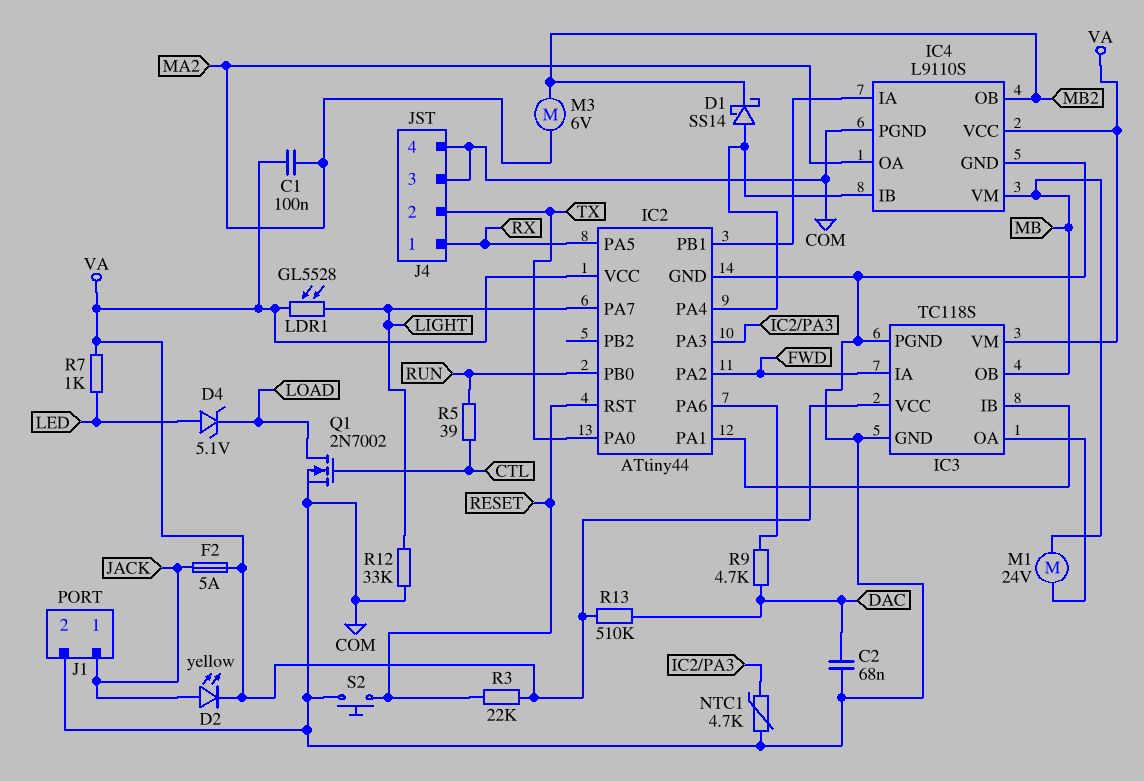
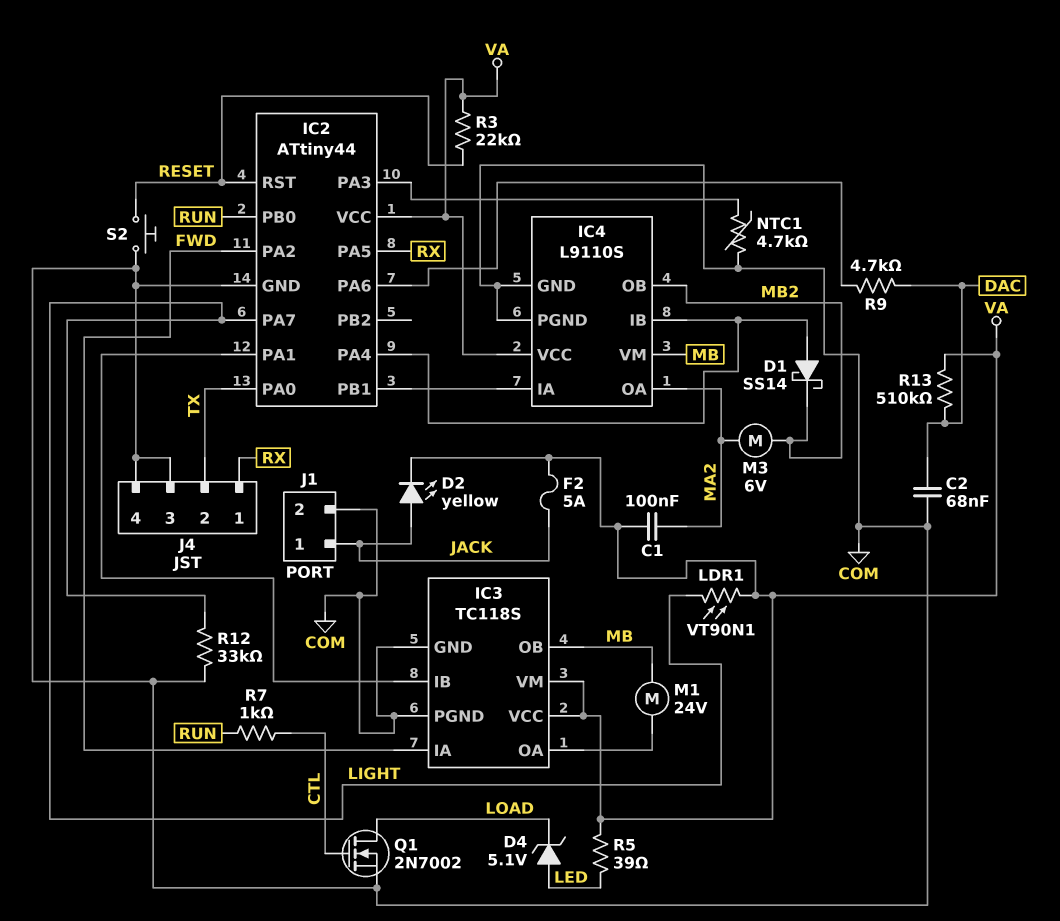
LDR1: GL5528 (LIGHT, VA) -> VT90N1 (LIGHT, VA)
R5: 39 (CTL, RUN) -> 39 (LED, VA)
R7: 1k (LED, VA) -> 1k (CTL, RUN)

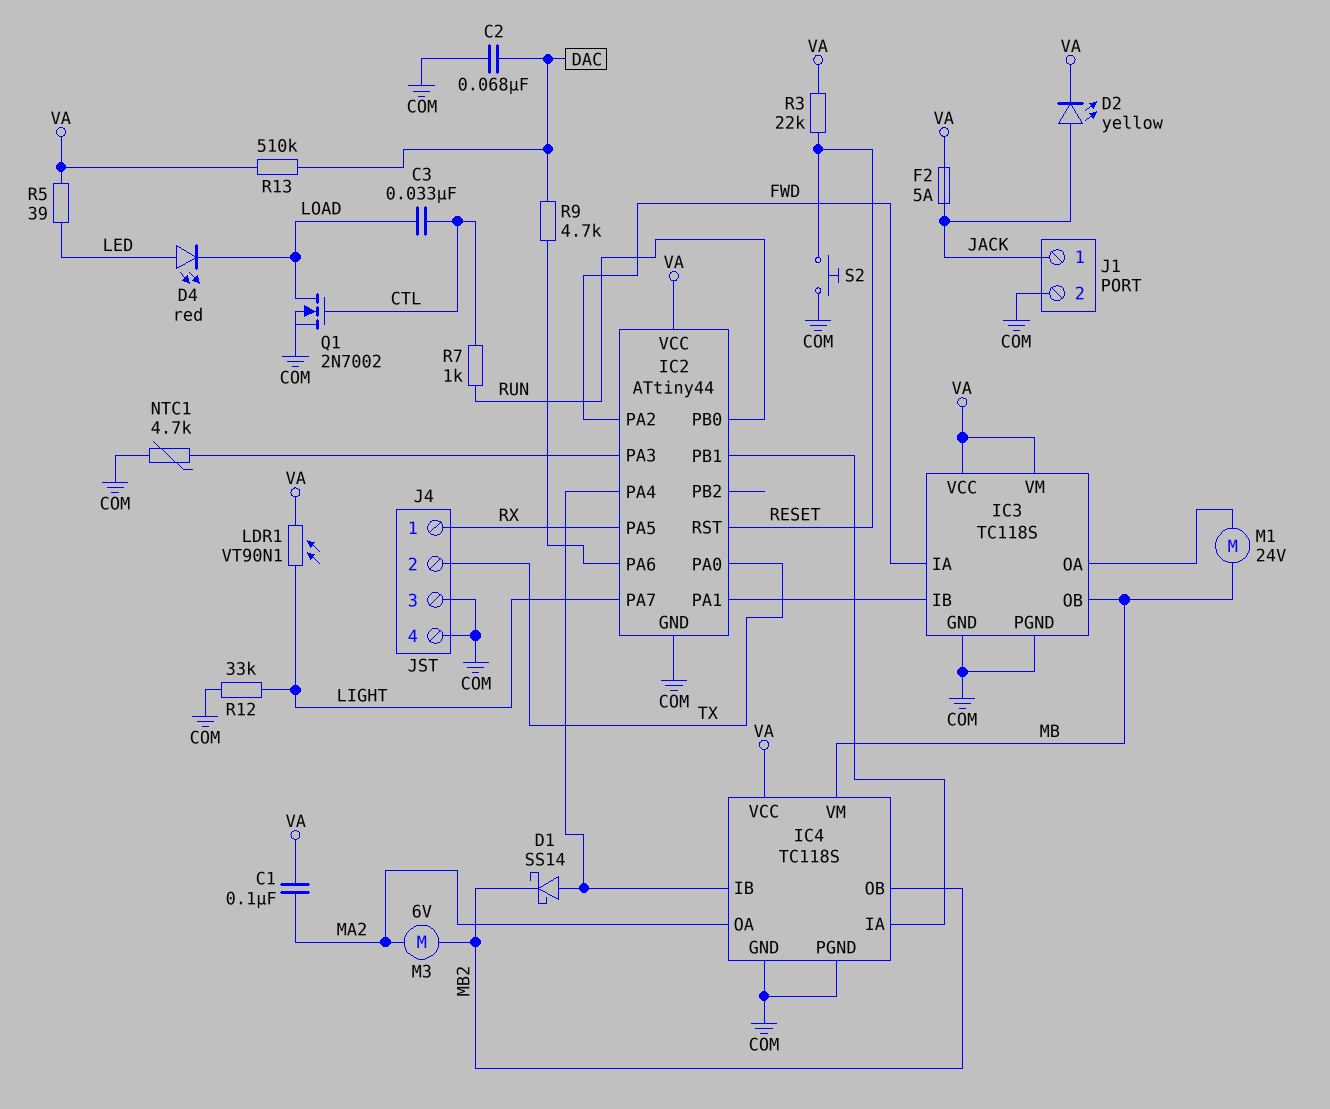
C3: none -> 33nF (CTL, LOAD)
D4: zener 5.1V (A LED, K LOAD) -> LED red (A LED, K LOAD)
IC4: L9110S -> TC118S

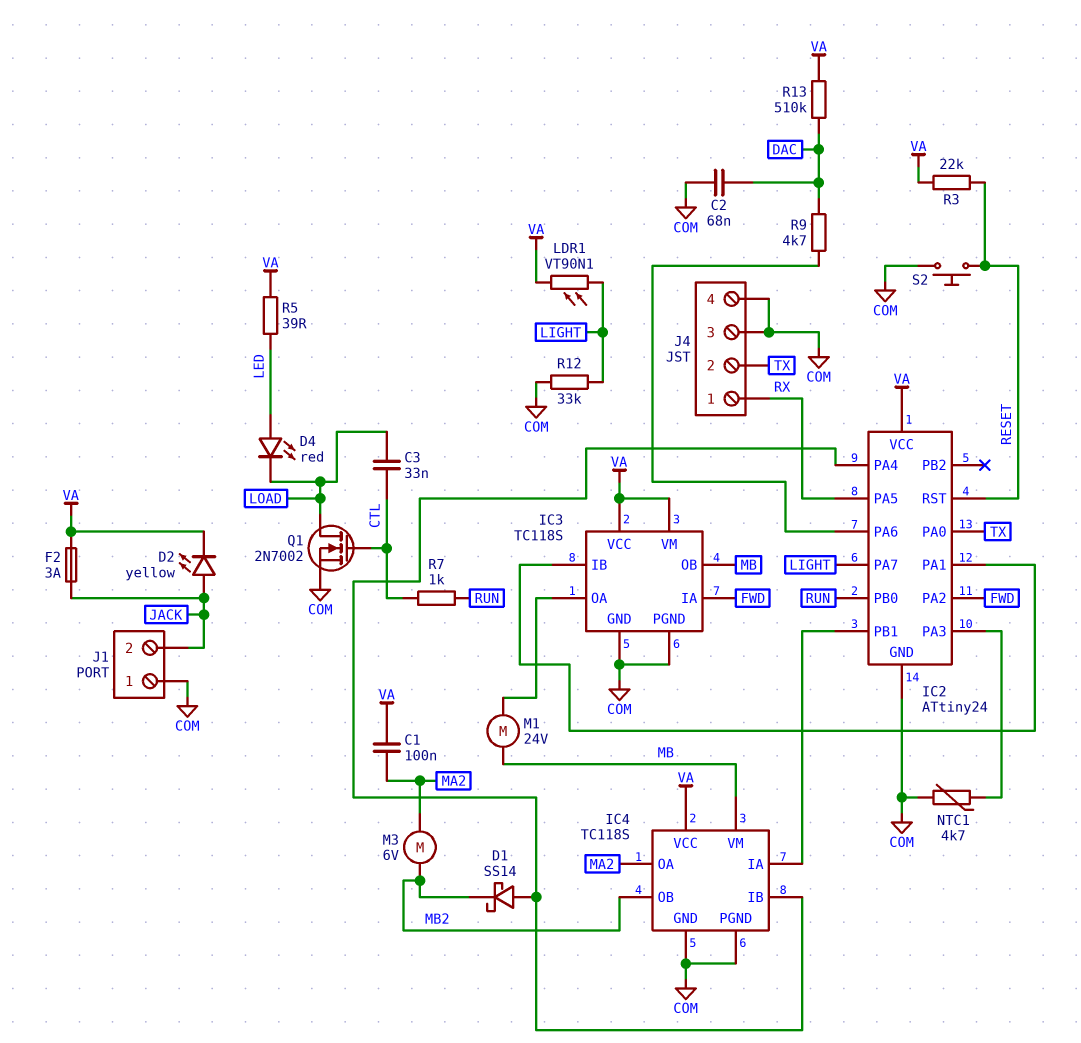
F2: 5A (JACK, VA) -> 3A (JACK, VA)
IC2: ATtiny44 -> ATtiny24
J1 pin 1: JACK -> COM
J1 pin 2: COM -> JACK

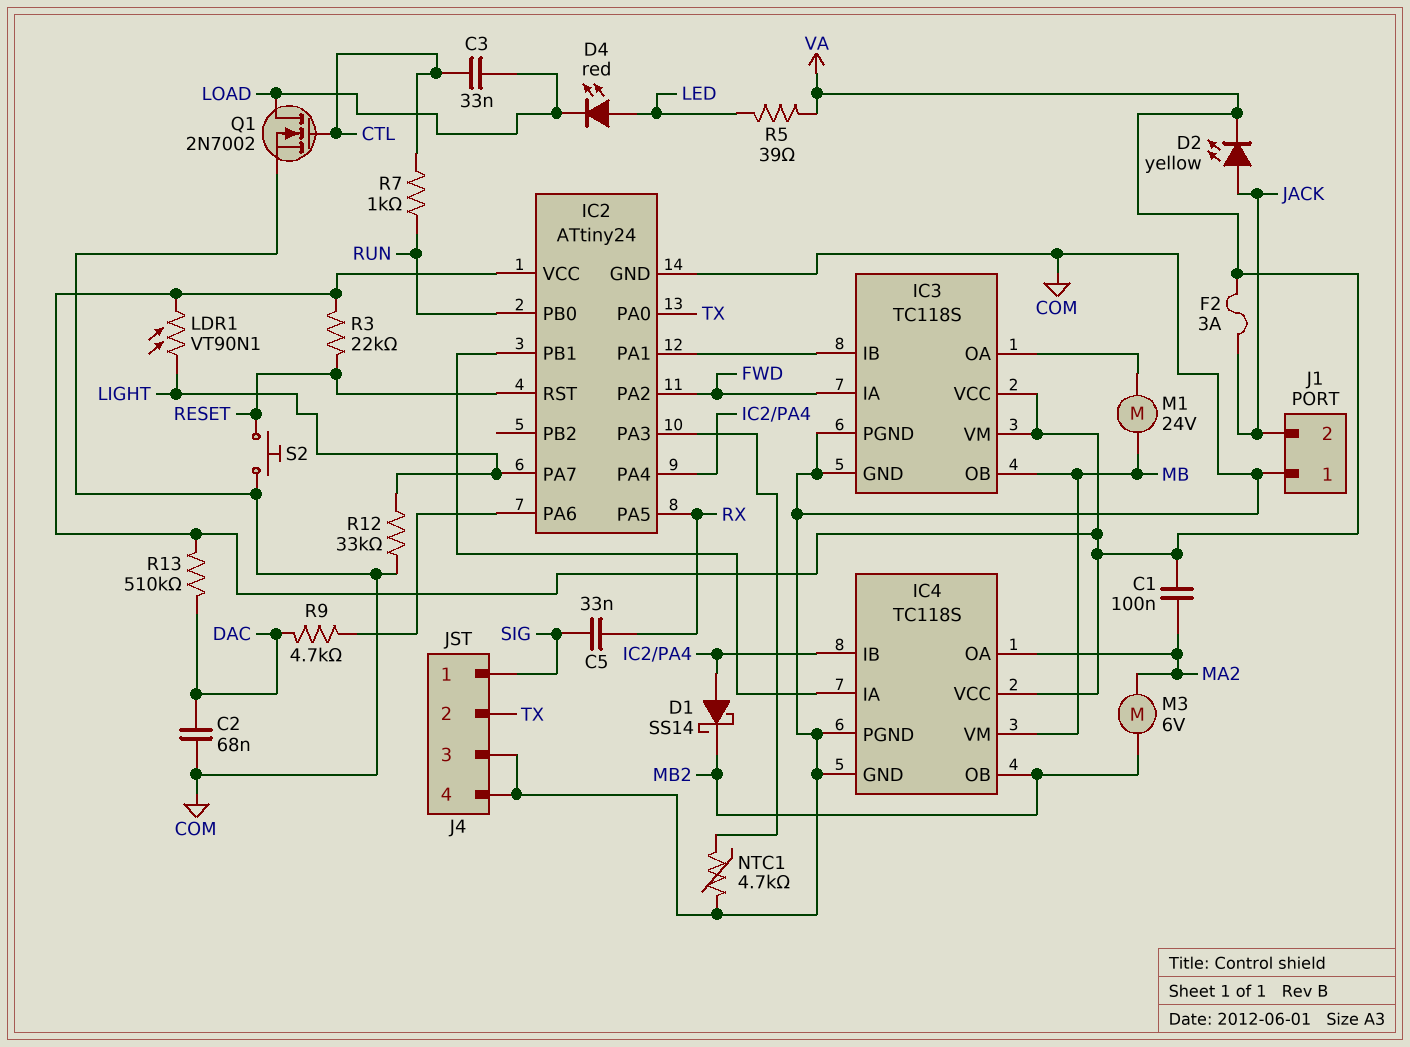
C5: none -> 33nF (RX, SIG)
J4 pin 1: RX -> SIG

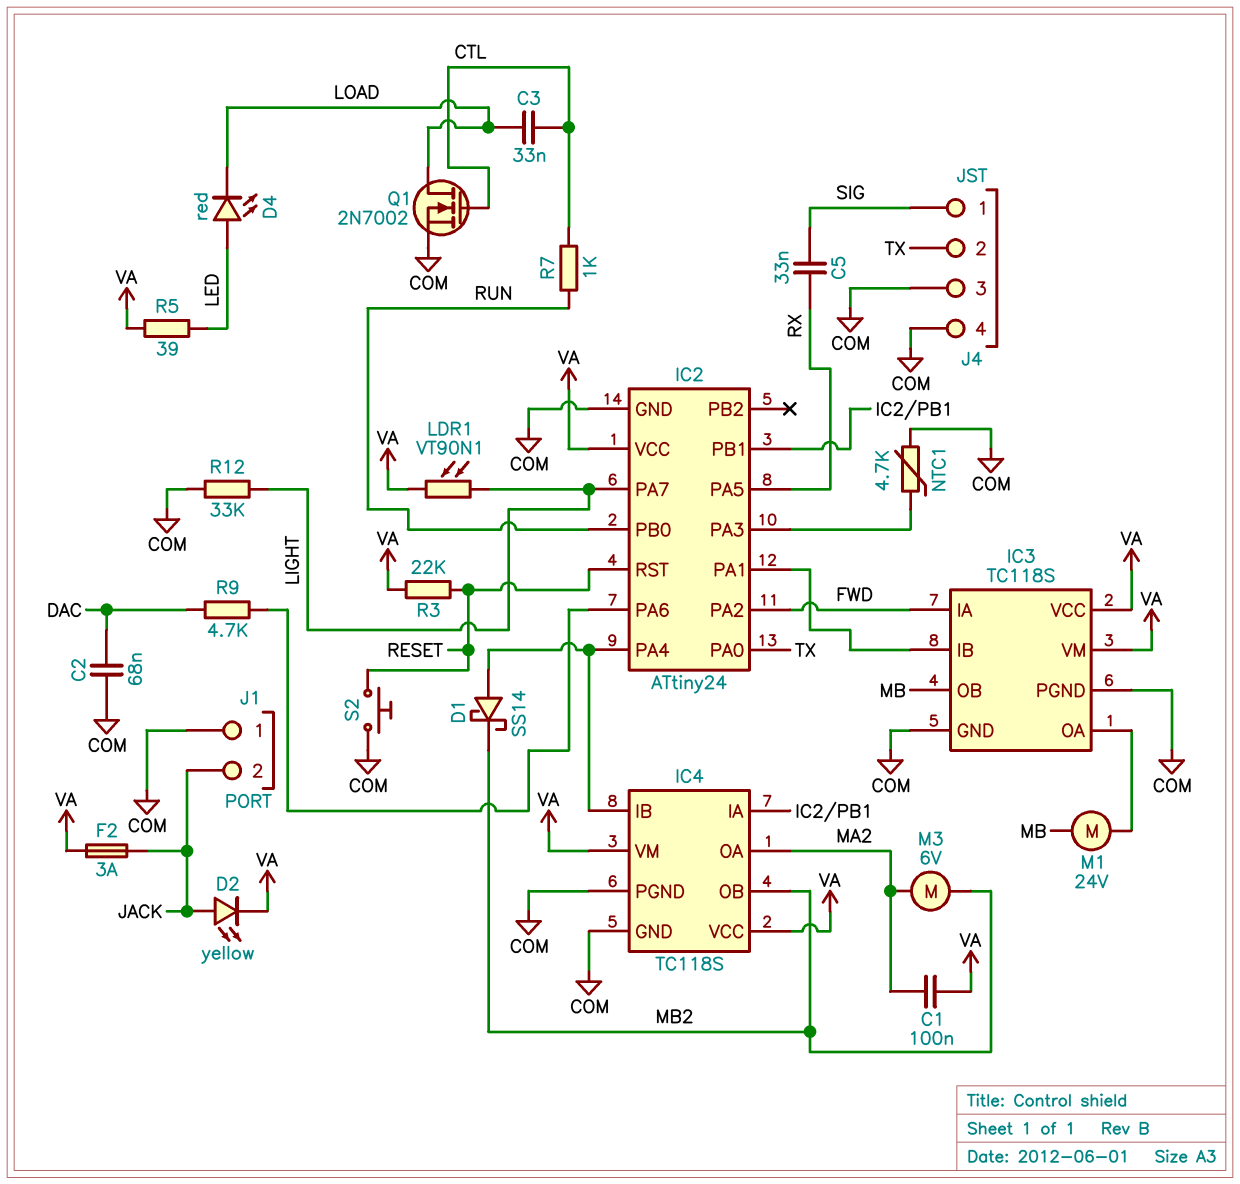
IC4 pin VM: MB -> VA
R13: 510k (DAC, VA) -> none

